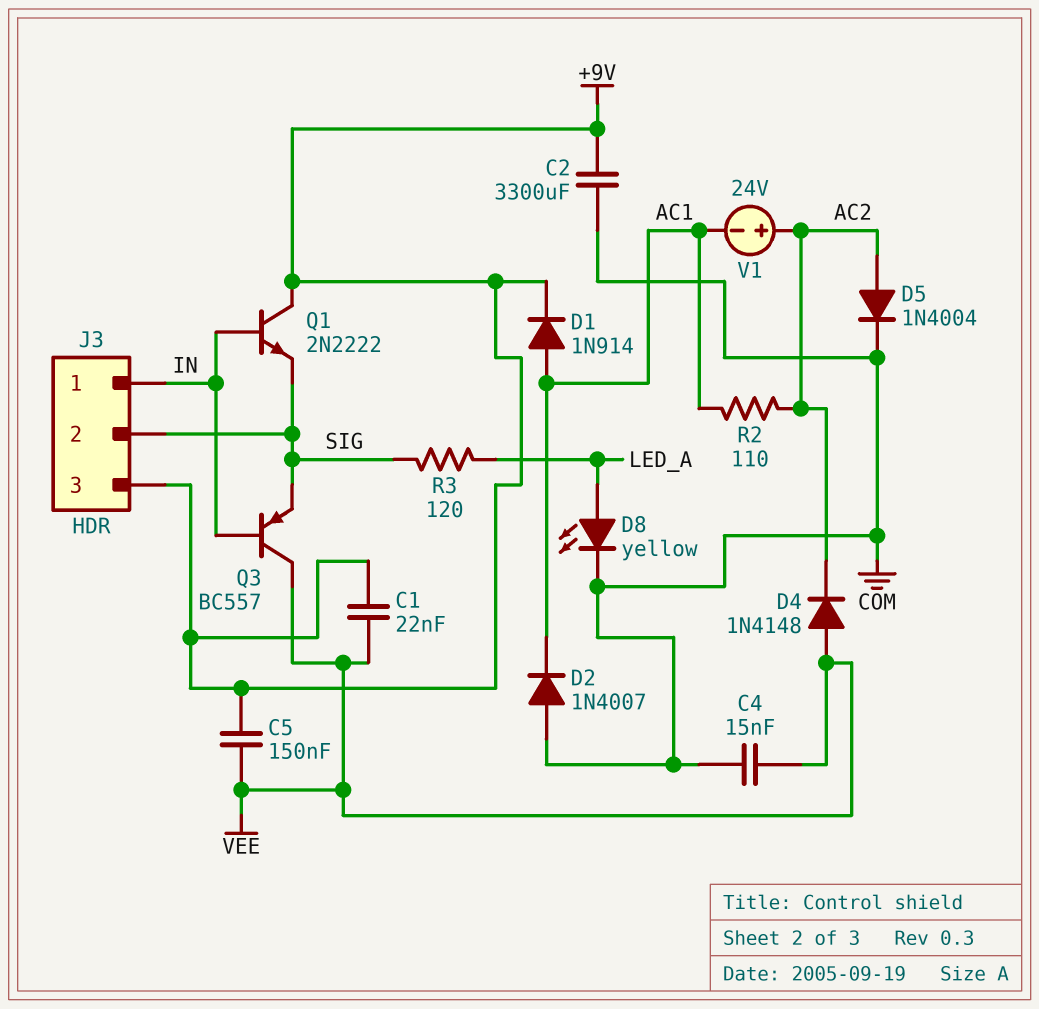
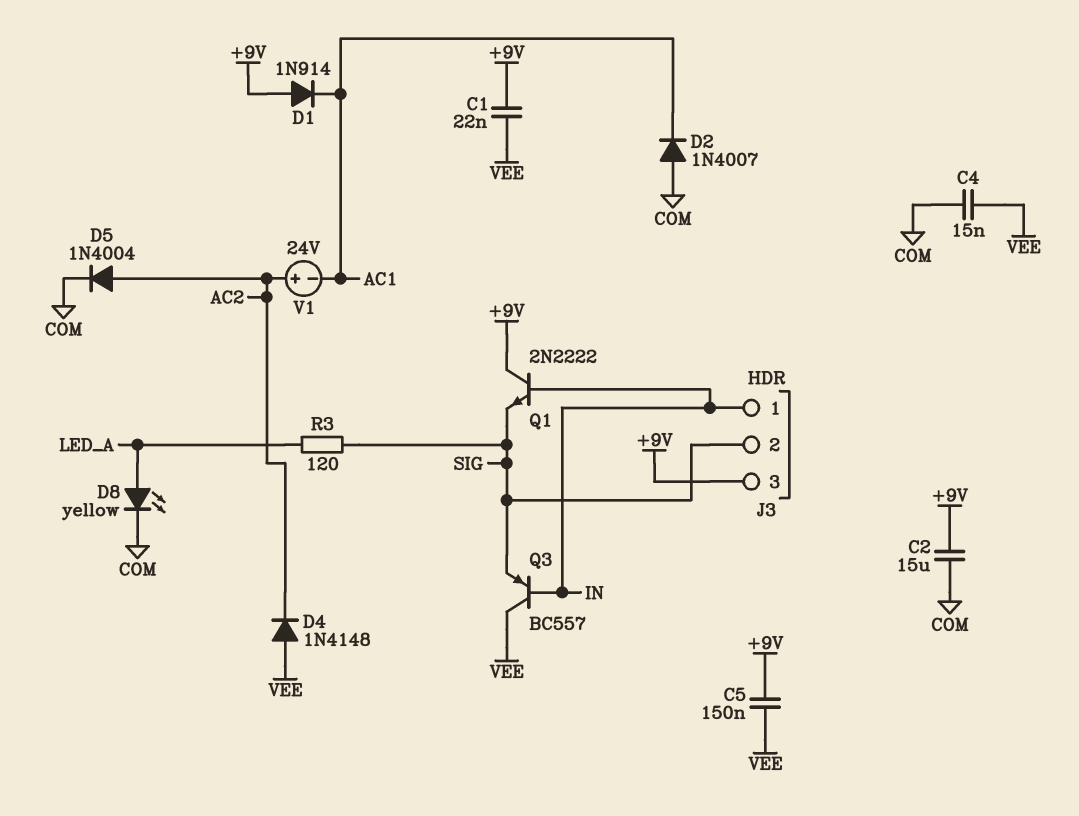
C2: 3300uF (+9V, COM) -> 15uF (+9V, COM)
D1: diode 1N914 (A AC1, K +9V) -> diode 1N914 (A +9V, K AC1)
R2: 110 (AC1, AC2) -> none

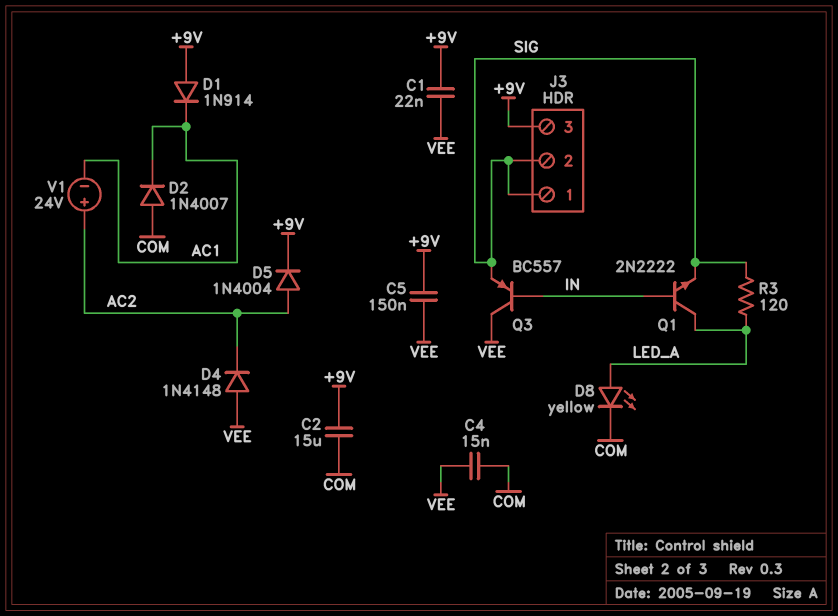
D5: diode 1N4004 (A AC2, K COM) -> diode 1N4004 (A AC2, K +9V)
J3 pin 1: IN -> SIG
Q1: NPN 2N2222 (B IN, C +9V, E SIG) -> NPN 2N2222 (B IN, C LED_A, E SIG)

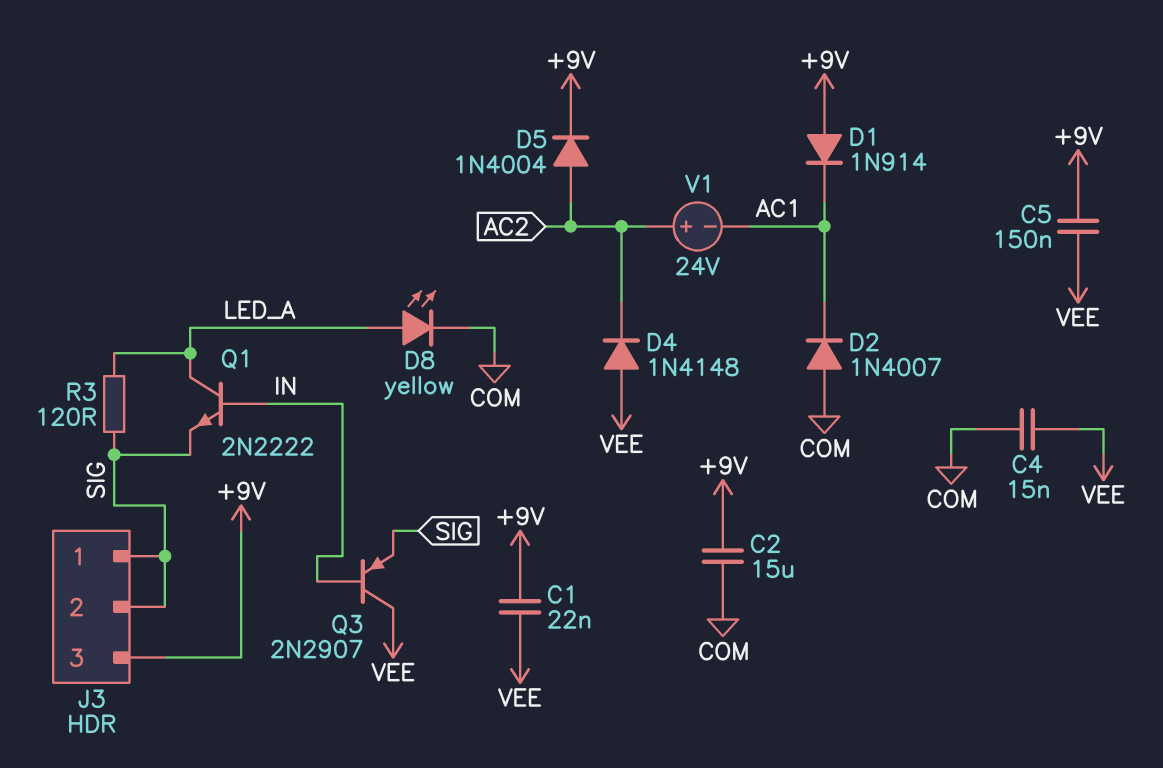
Q3: PNP BC557 (B IN, C VEE, E SIG) -> PNP 2N2907 (B IN, C VEE, E SIG)

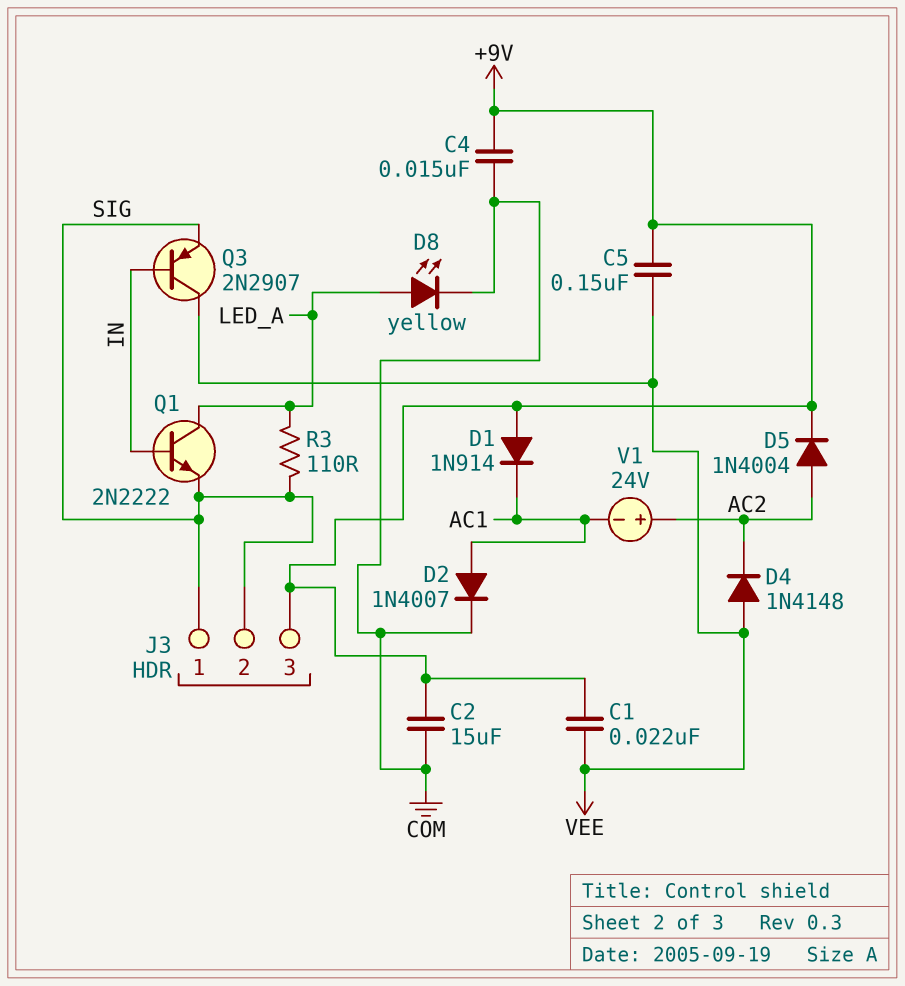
C4: 15nF (COM, VEE) -> 15nF (+9V, COM)
D2: diode 1N4007 (A COM, K AC1) -> diode 1N4007 (A AC1, K COM)
R3: 120 (LED_A, SIG) -> 110 (LED_A, SIG)

